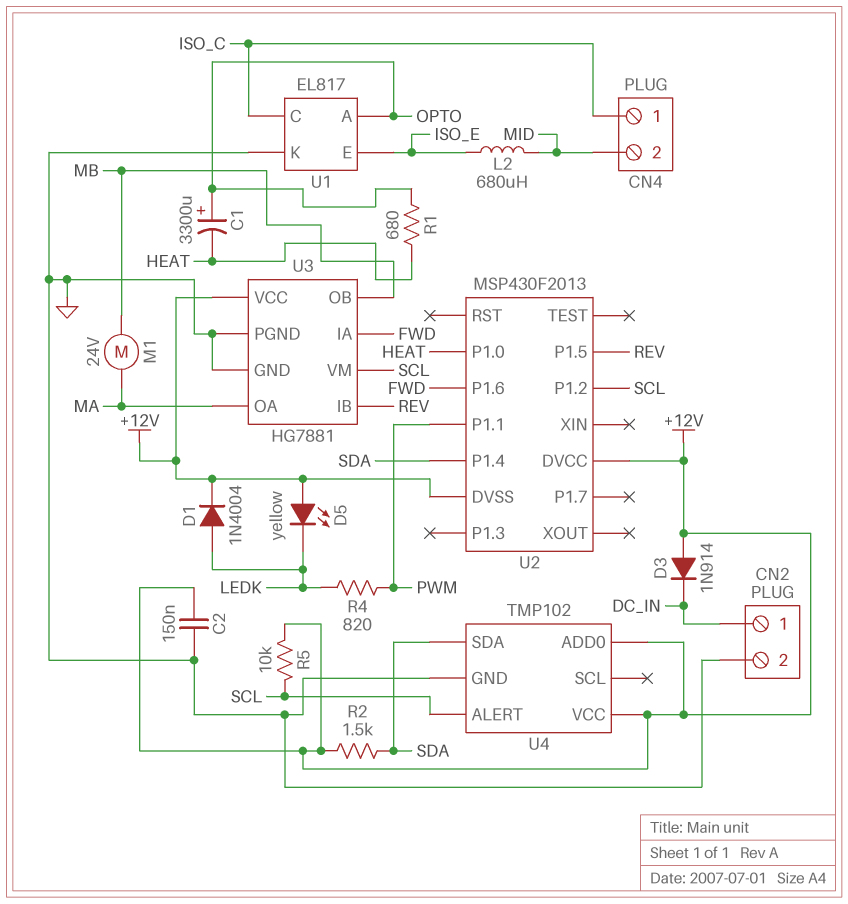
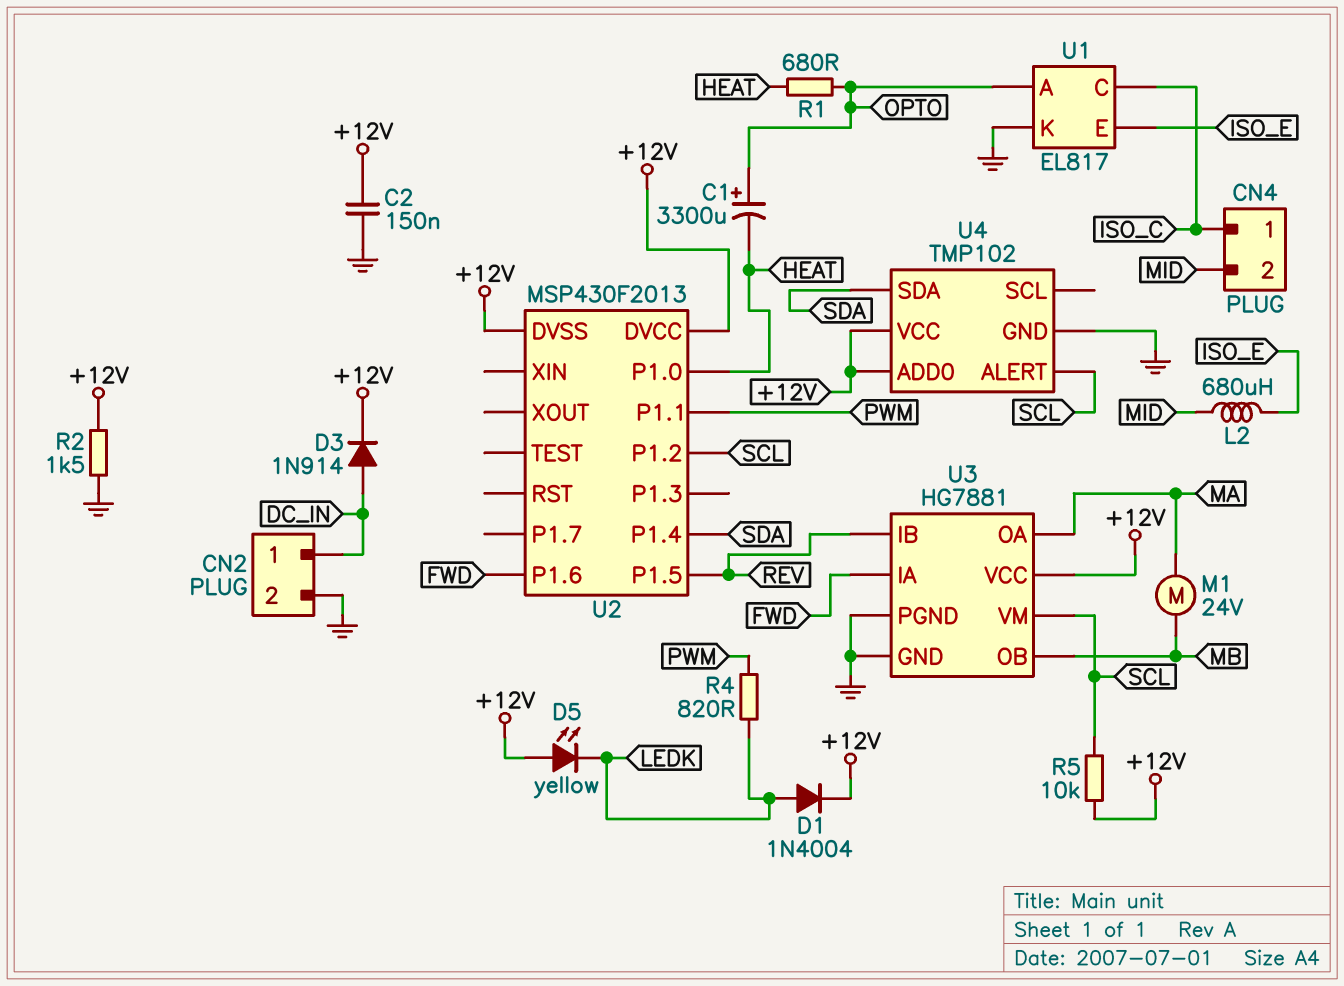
D3: diode 1N914 (A +12V, K DC_IN) -> diode 1N914 (A DC_IN, K +12V)
R2: 1.5k (+12V, SDA) -> 1.5k (+12V, GND)

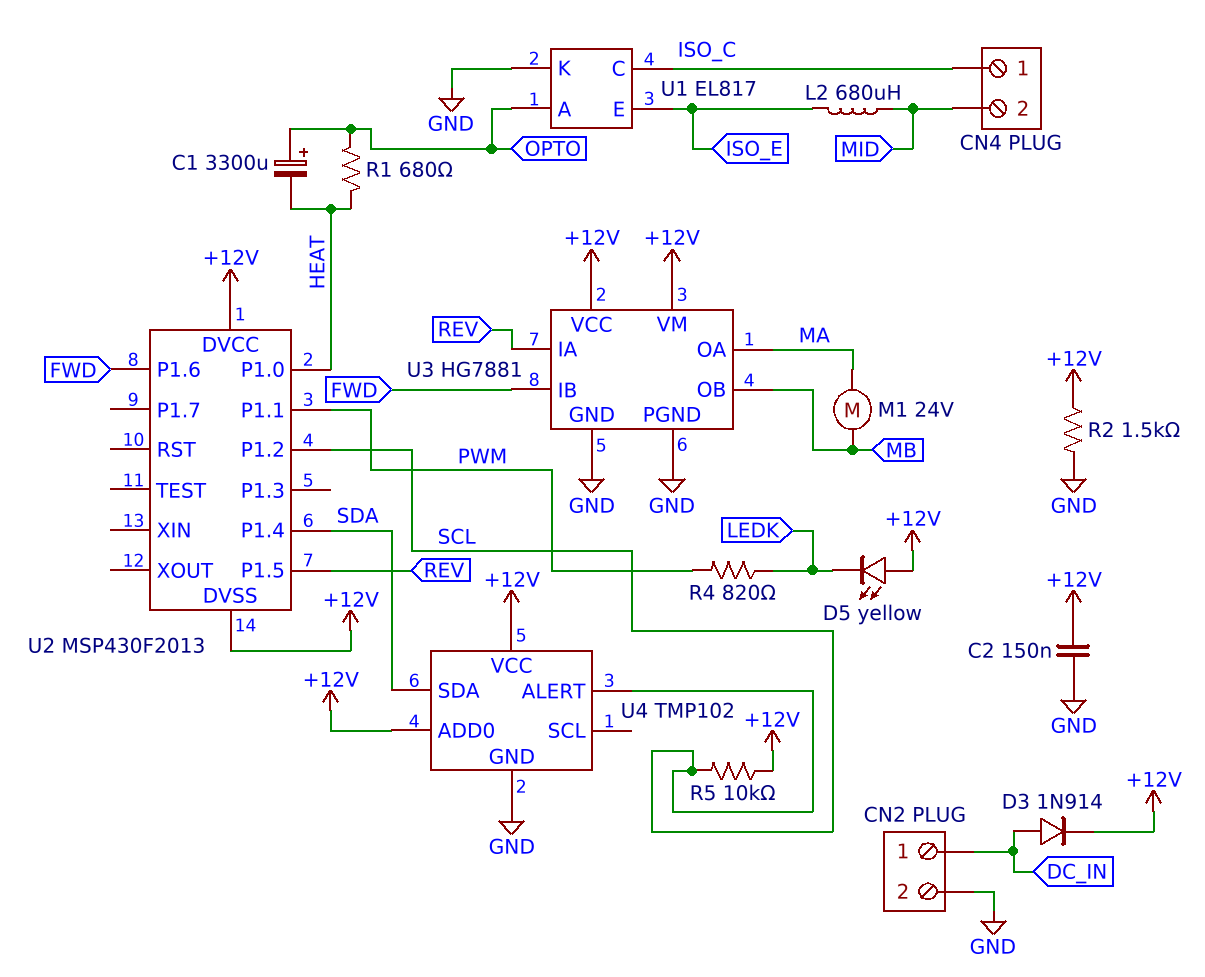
D1: diode 1N4004 (A LEDK, K +12V) -> none
U3 pin IA: FWD -> REV
U3 pin IB: REV -> FWD
U3 pin VM: SCL -> +12V

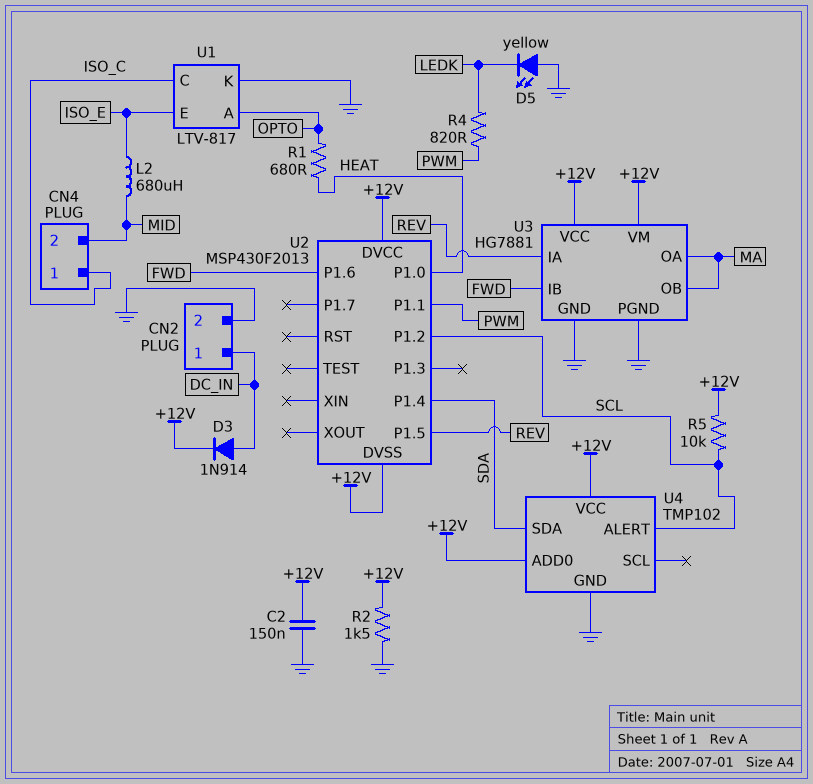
C1: 3300uF (plus OPTO, minus HEAT) -> none
D5: LED yellow (A +12V, K LEDK) -> LED yellow (A GND, K LEDK)
M1: motor 24V (MA, MB) -> none
U1: EL817 -> LTV-817
U3 pin OB: MB -> MA

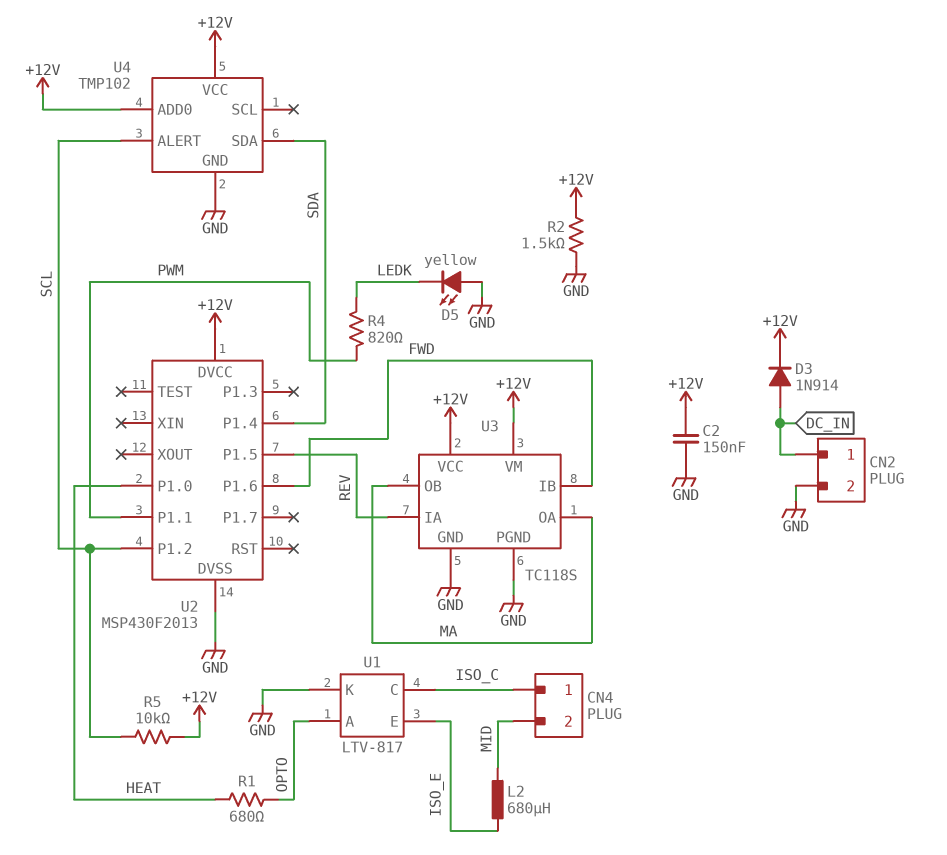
U2 pin DVSS: +12V -> GND
U3: HG7881 -> TC118S

